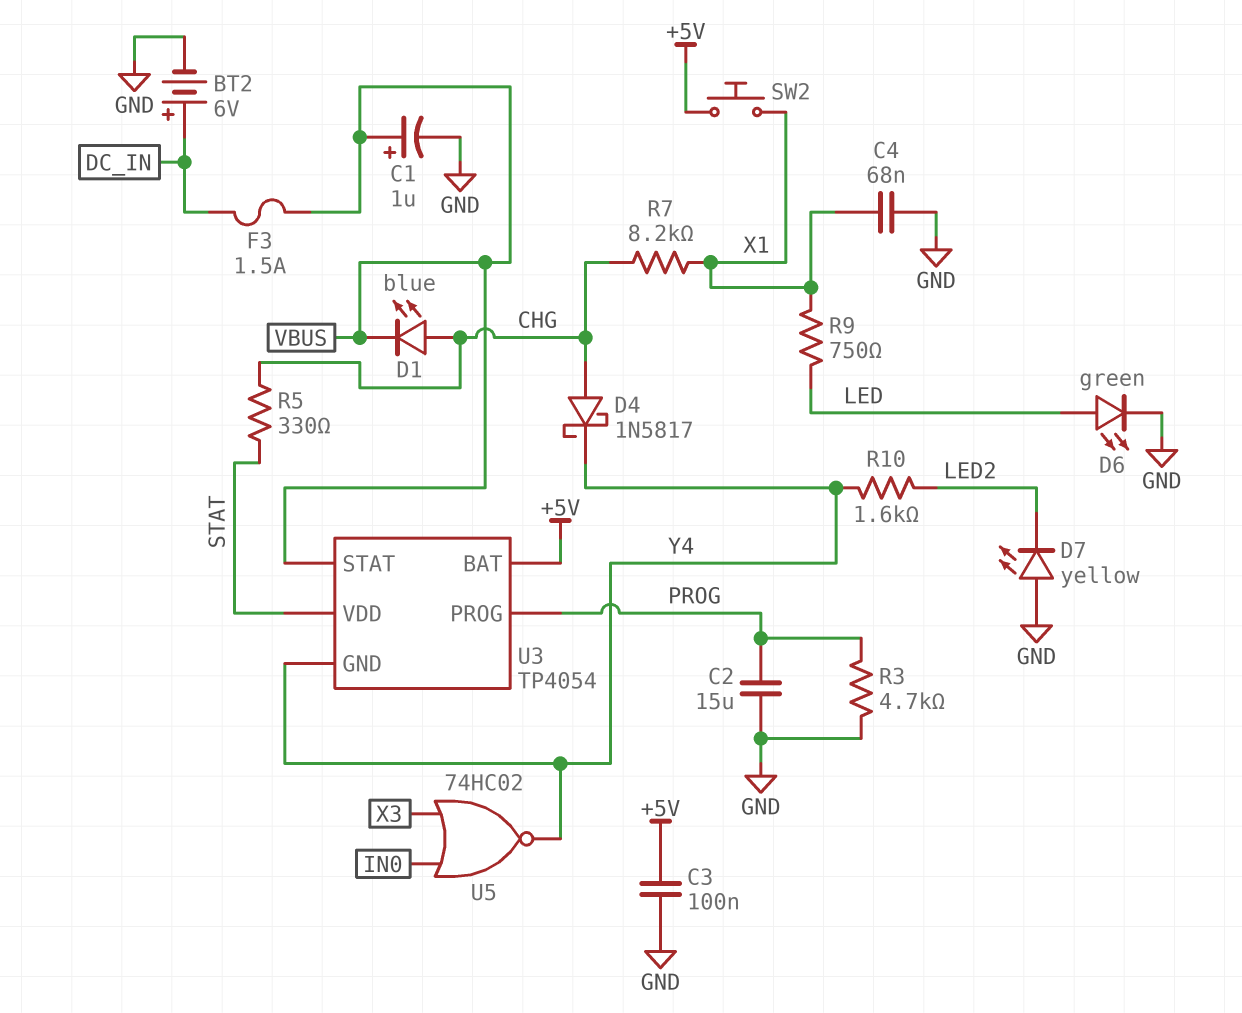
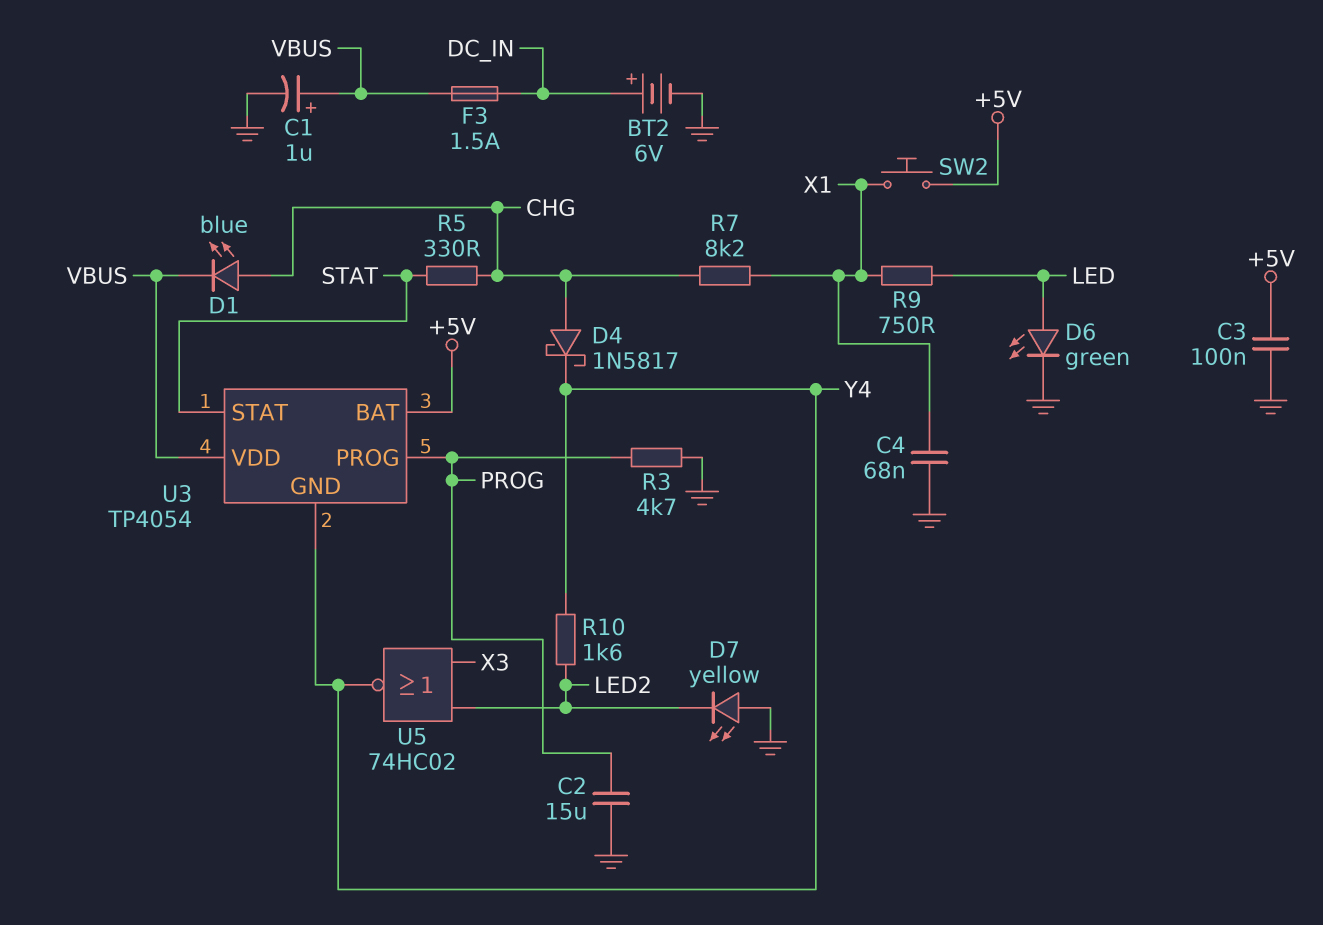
U3 pin STAT: VBUS -> STAT
U3 pin VDD: STAT -> VBUS
U5: NOR 74HC02 (in IN0, in X3, out Y4) -> NOR 74HC02 (in LED2, in X3, out Y4)

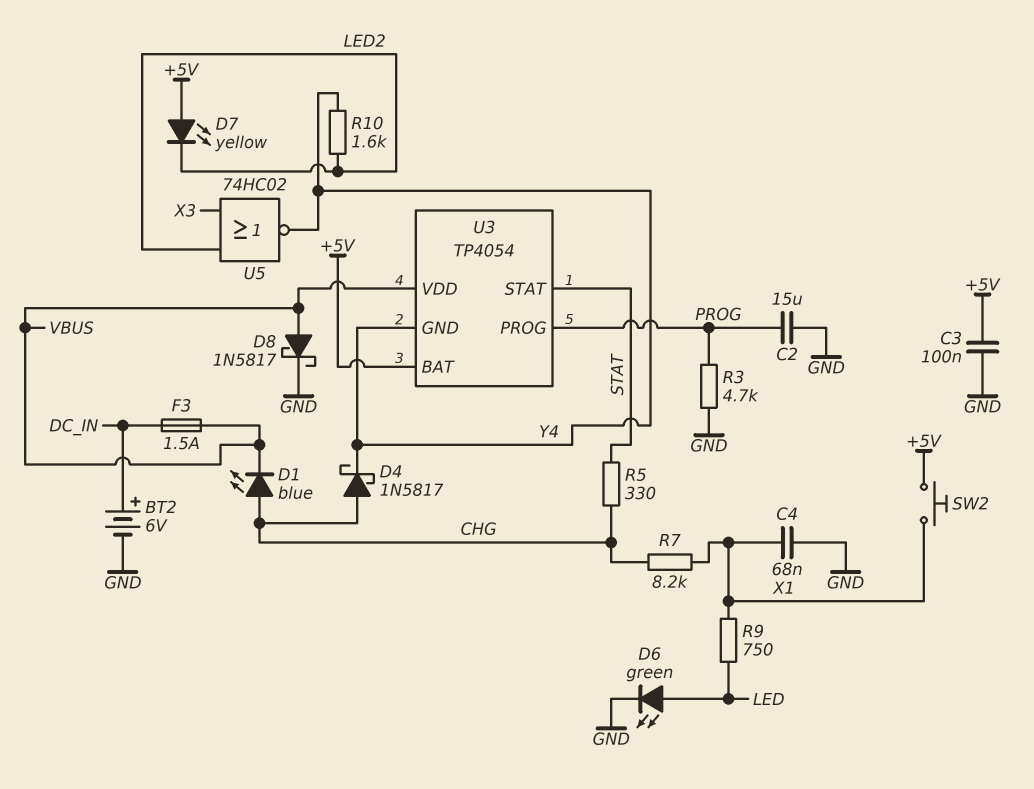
C1: 1uF (plus VBUS, minus GND) -> none
D7: LED yellow (A GND, K LED2) -> LED yellow (A +5V, K LED2)
D8: none -> schottky 1N5817 (A VBUS, K GND)

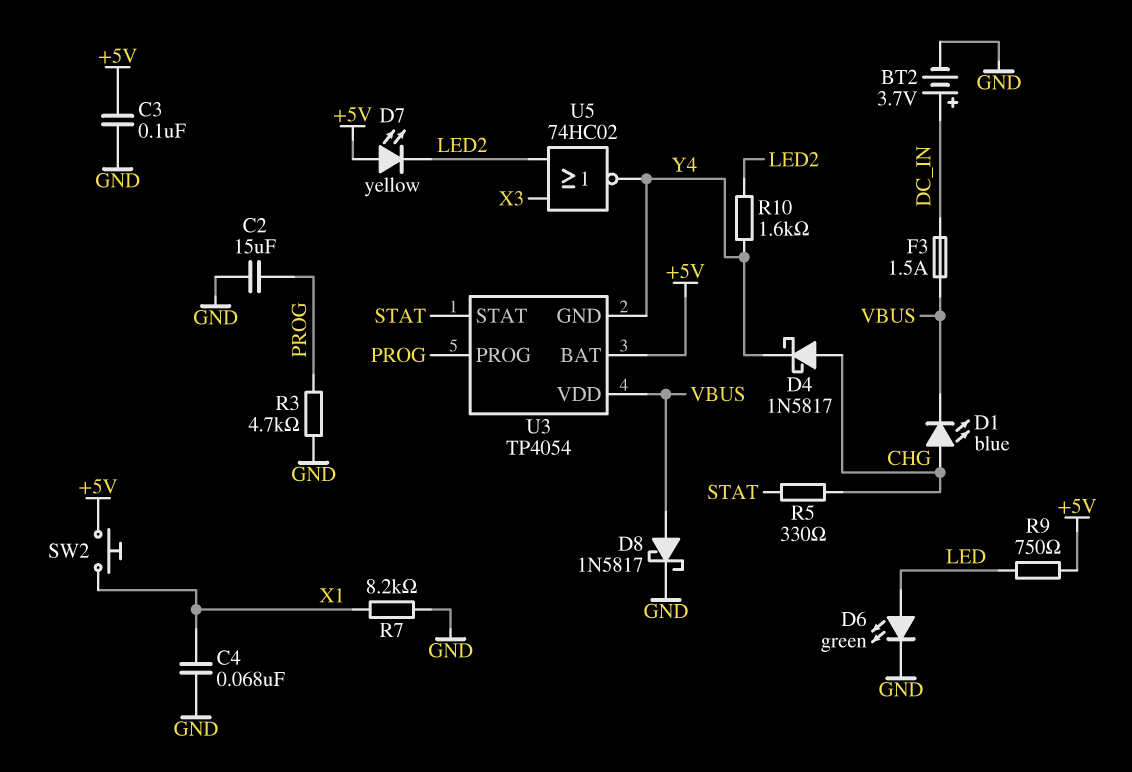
BT2: 6V (plus DC_IN, minus GND) -> 3.7V (plus DC_IN, minus GND)
R7: 8.2k (CHG, X1) -> 8.2k (GND, X1)
R9: 750 (LED, X1) -> 750 (+5V, LED)

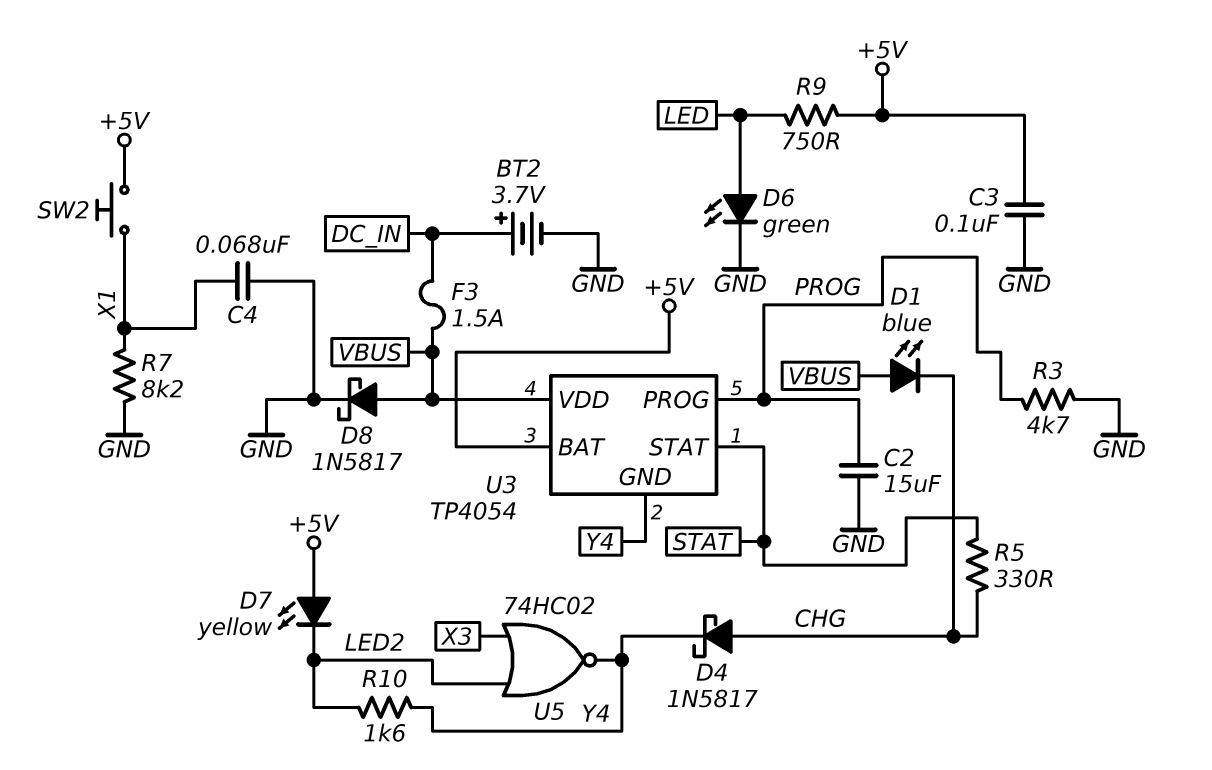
D1: LED blue (A CHG, K VBUS) -> LED blue (A VBUS, K CHG)

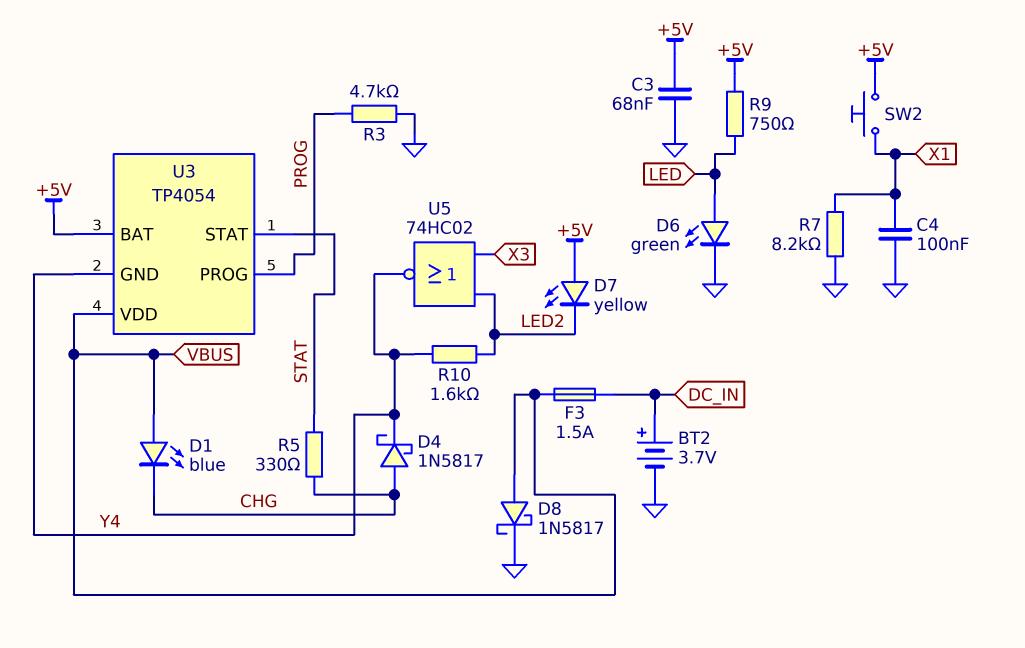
C2: 15uF (GND, PROG) -> none
C3: 100nF (+5V, GND) -> 68nF (+5V, GND)
C4: 68nF (GND, X1) -> 100nF (GND, X1)

